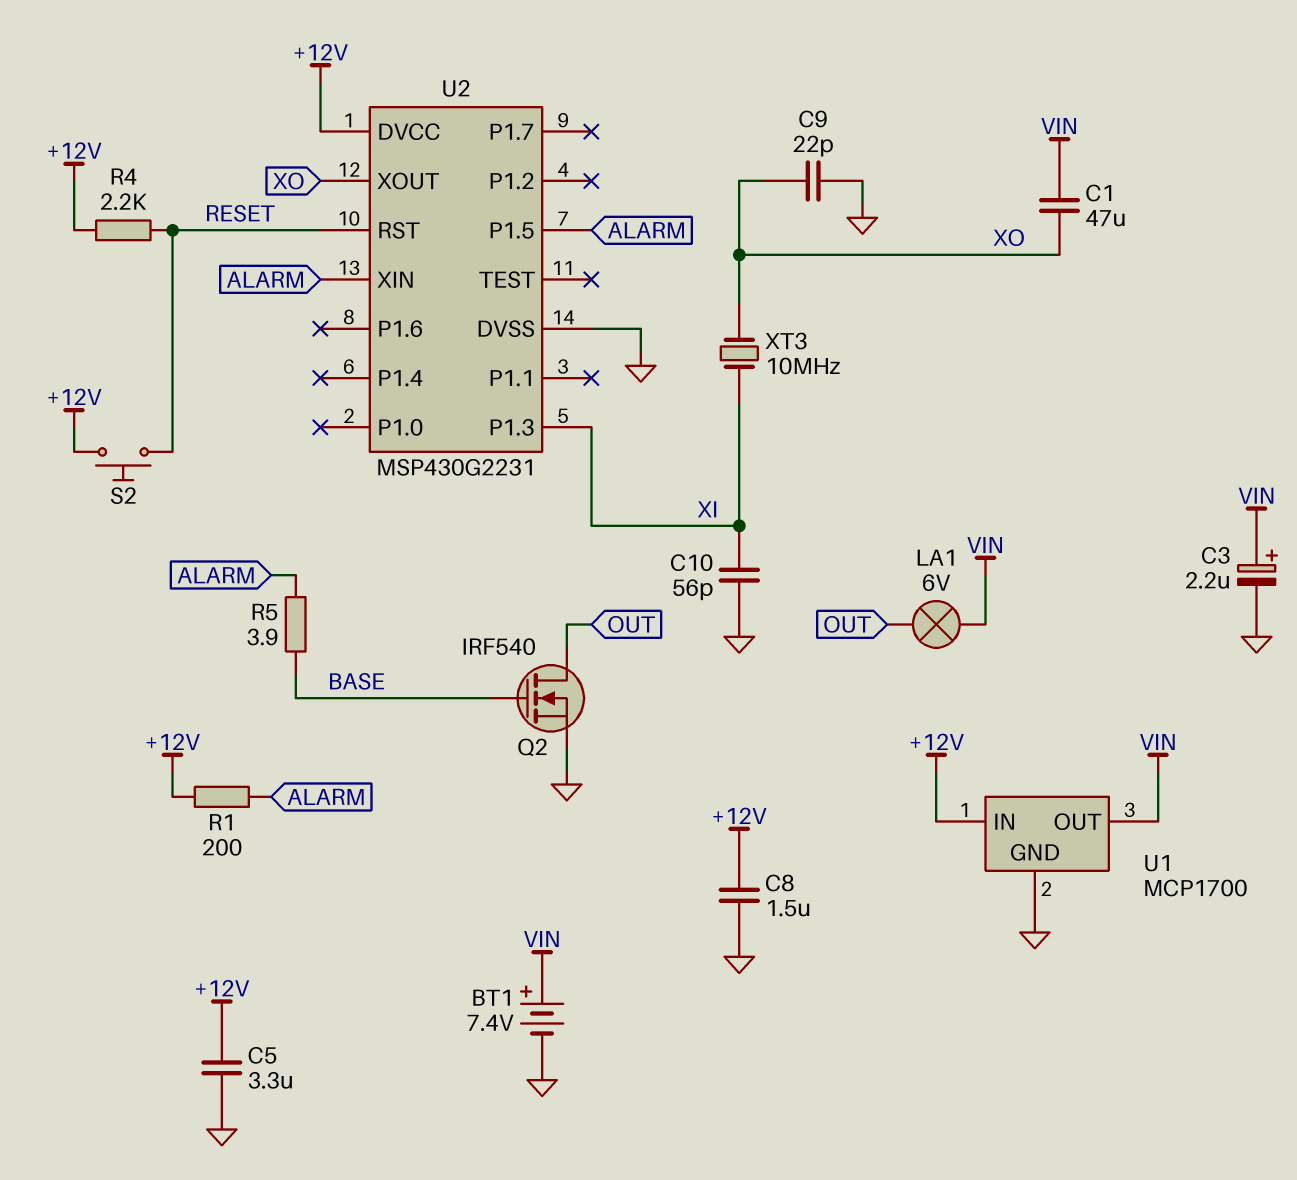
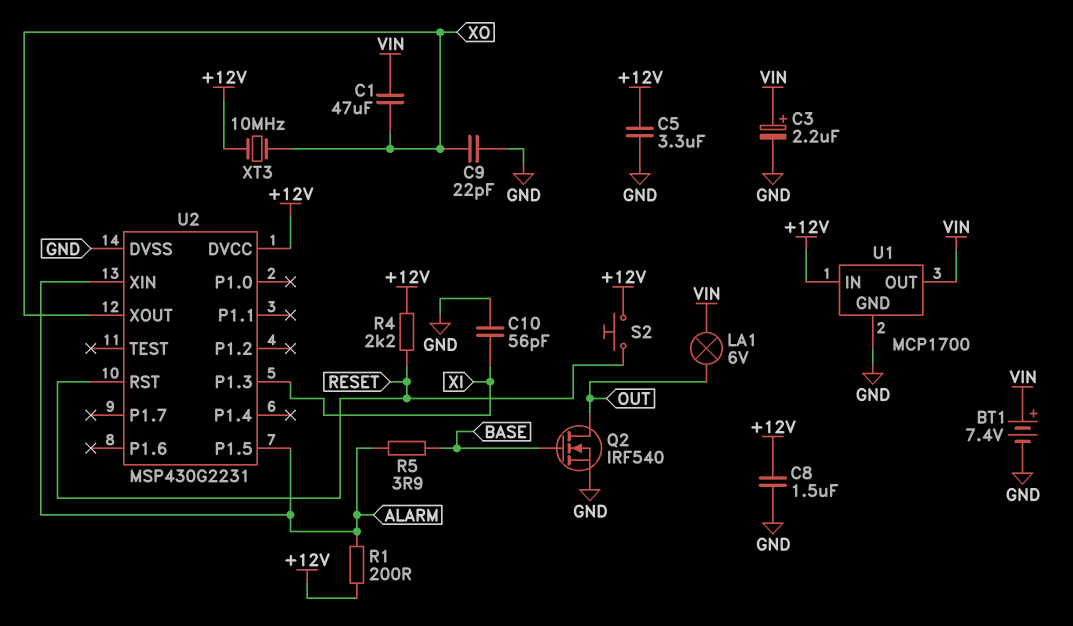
XT3: 10MHz (XI, XO) -> 10MHz (+12V, XO)

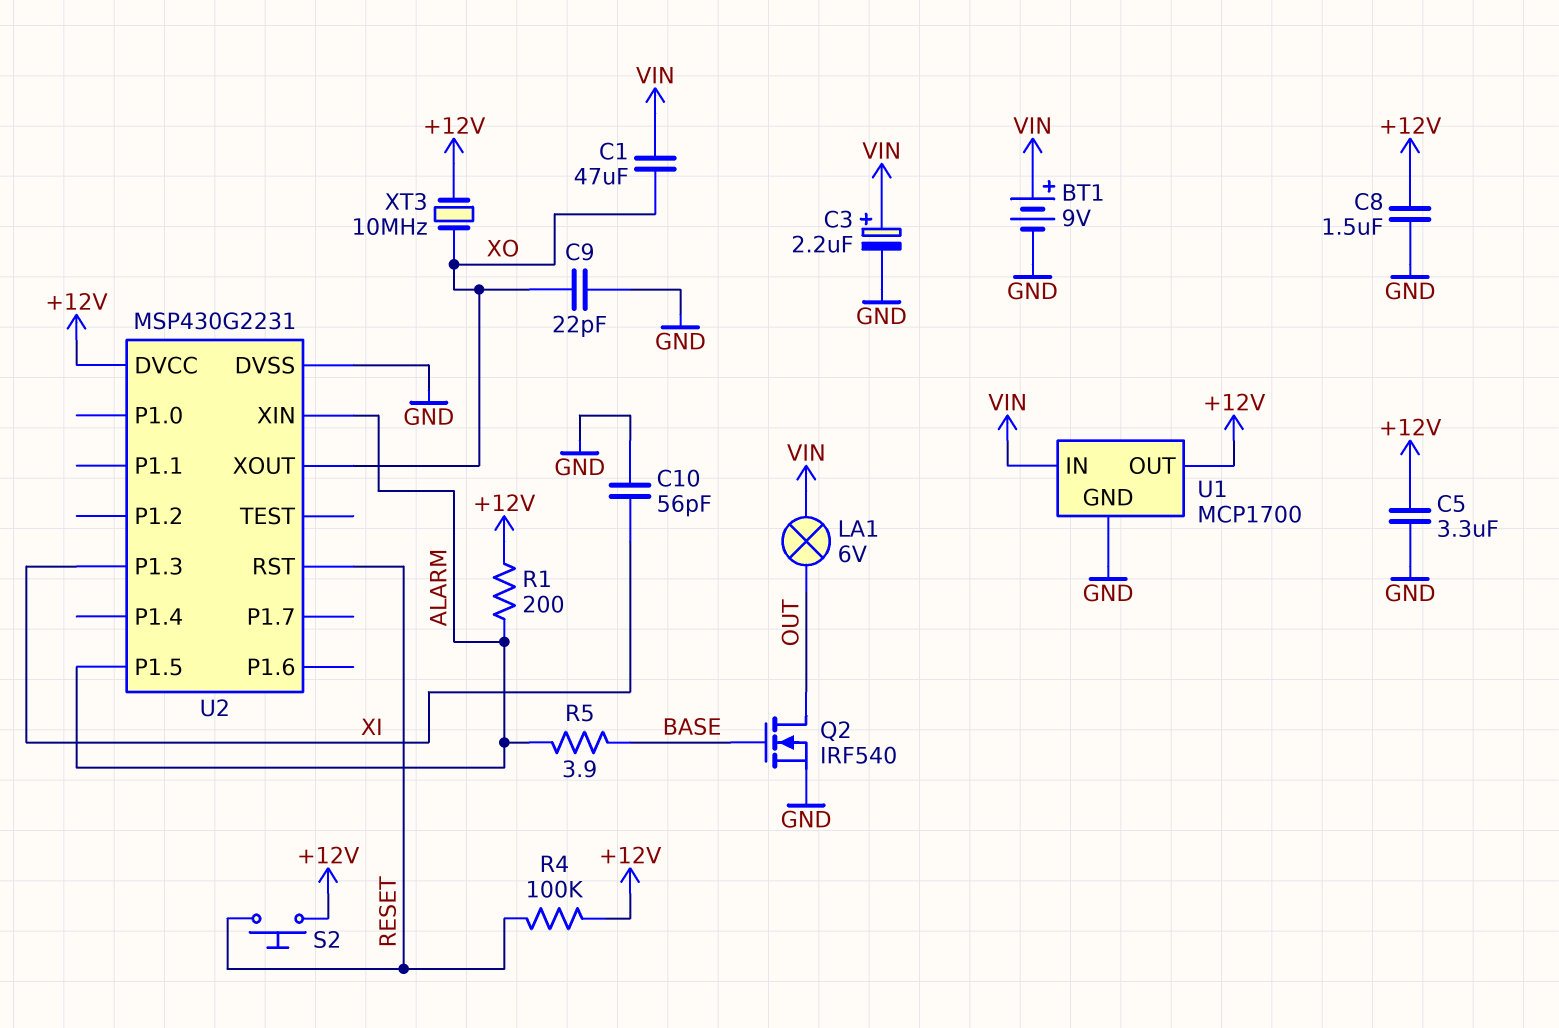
BT1: 7.4V (plus VIN, minus GND) -> 9V (plus VIN, minus GND)
R4: 2.2k (+12V, RESET) -> 100k (+12V, RESET)
U1 pin IN: +12V -> VIN
U1 pin OUT: VIN -> +12V

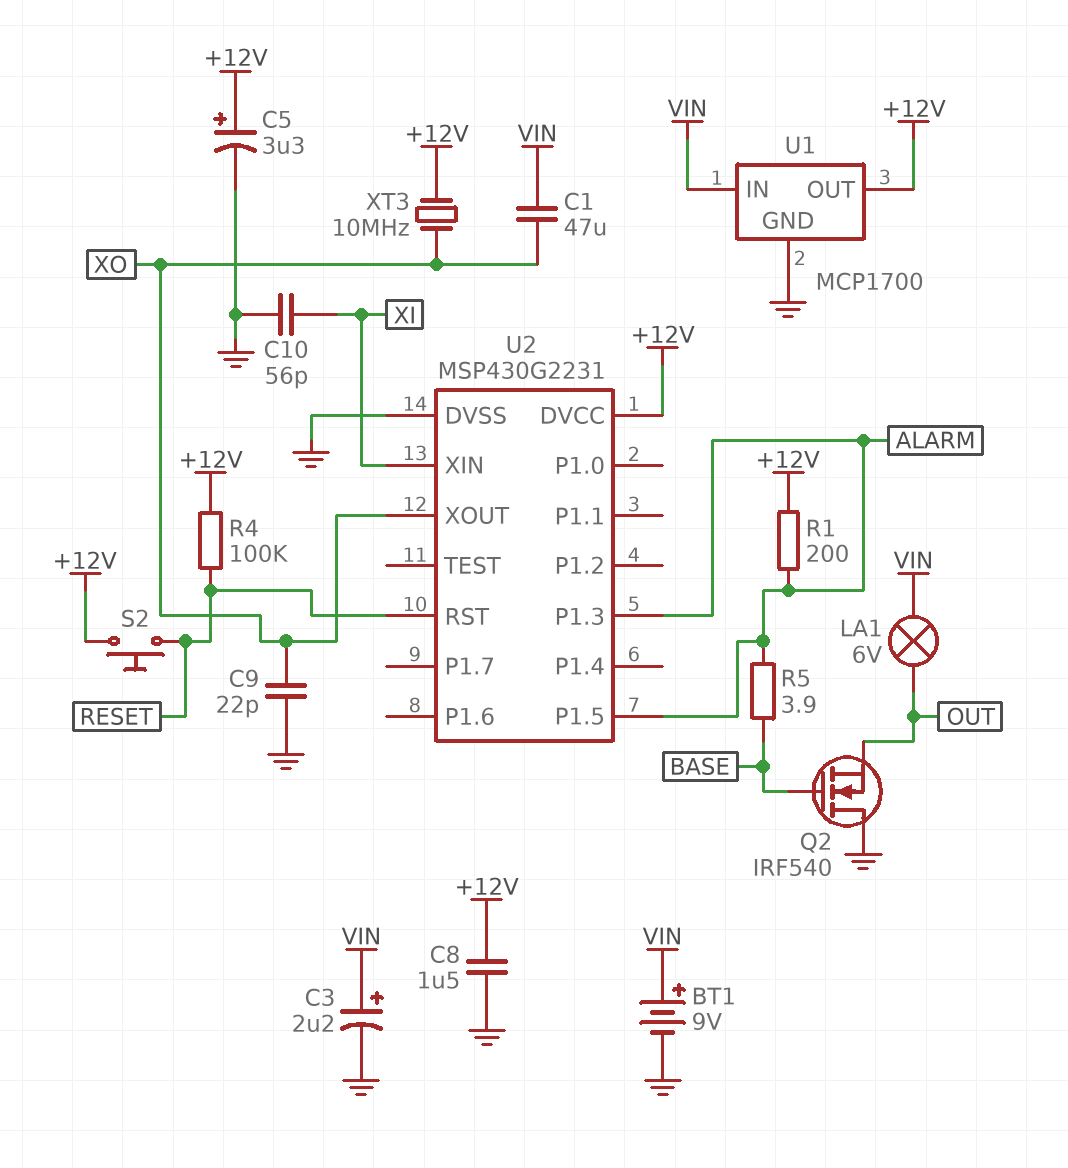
C5: 3.3uF (+12V, GND) -> 3.3uF (plus +12V, minus GND)
Q2: NMOS IRF540 (G BASE, D OUT, S GND) -> NMOS IRF540 (G BASE, D GND, S OUT)
U2 pin P1.3: XI -> ALARM
U2 pin XIN: ALARM -> XI

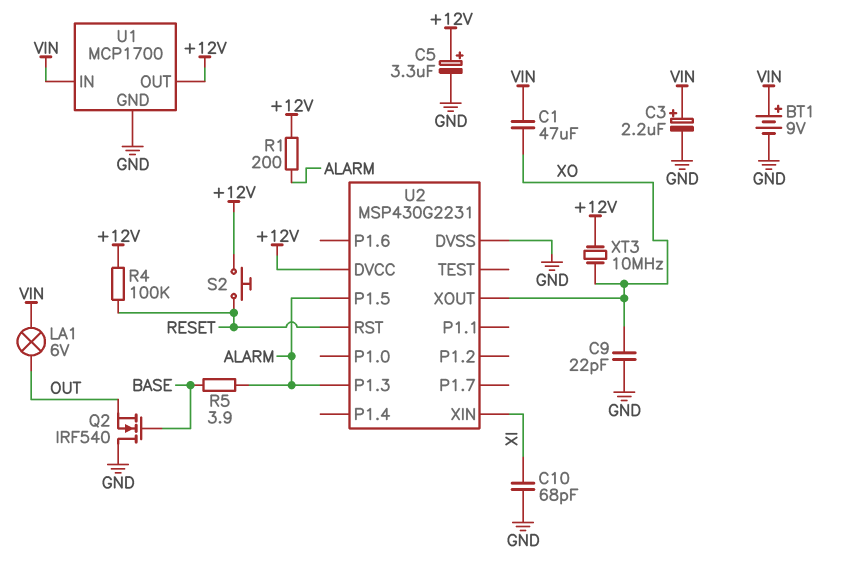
C8: 1.5uF (+12V, GND) -> none
C10: 56pF (GND, XI) -> 68pF (GND, XI)

